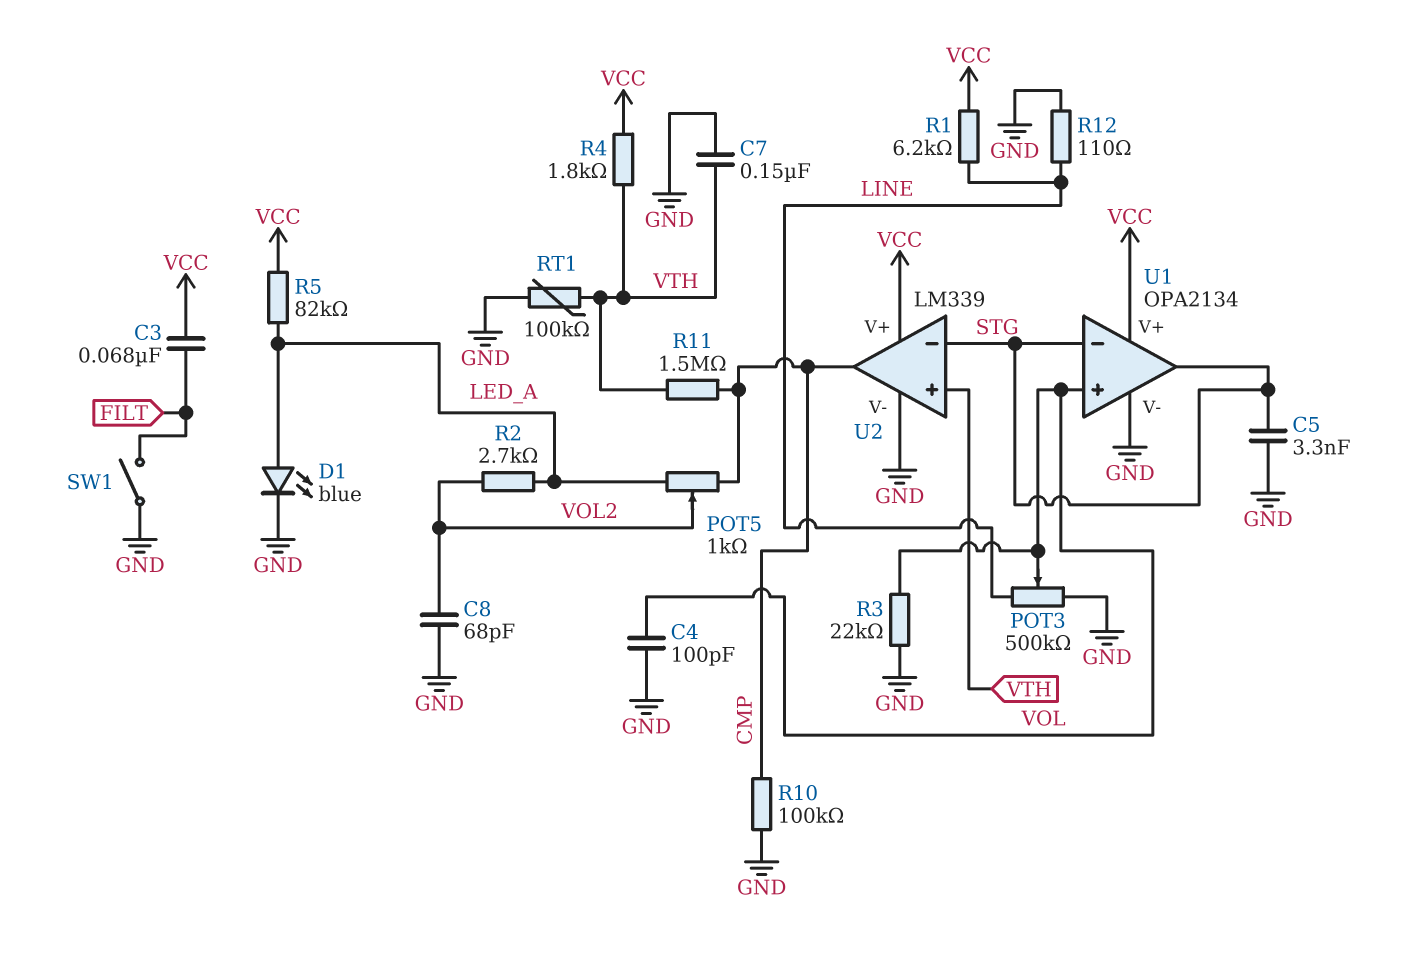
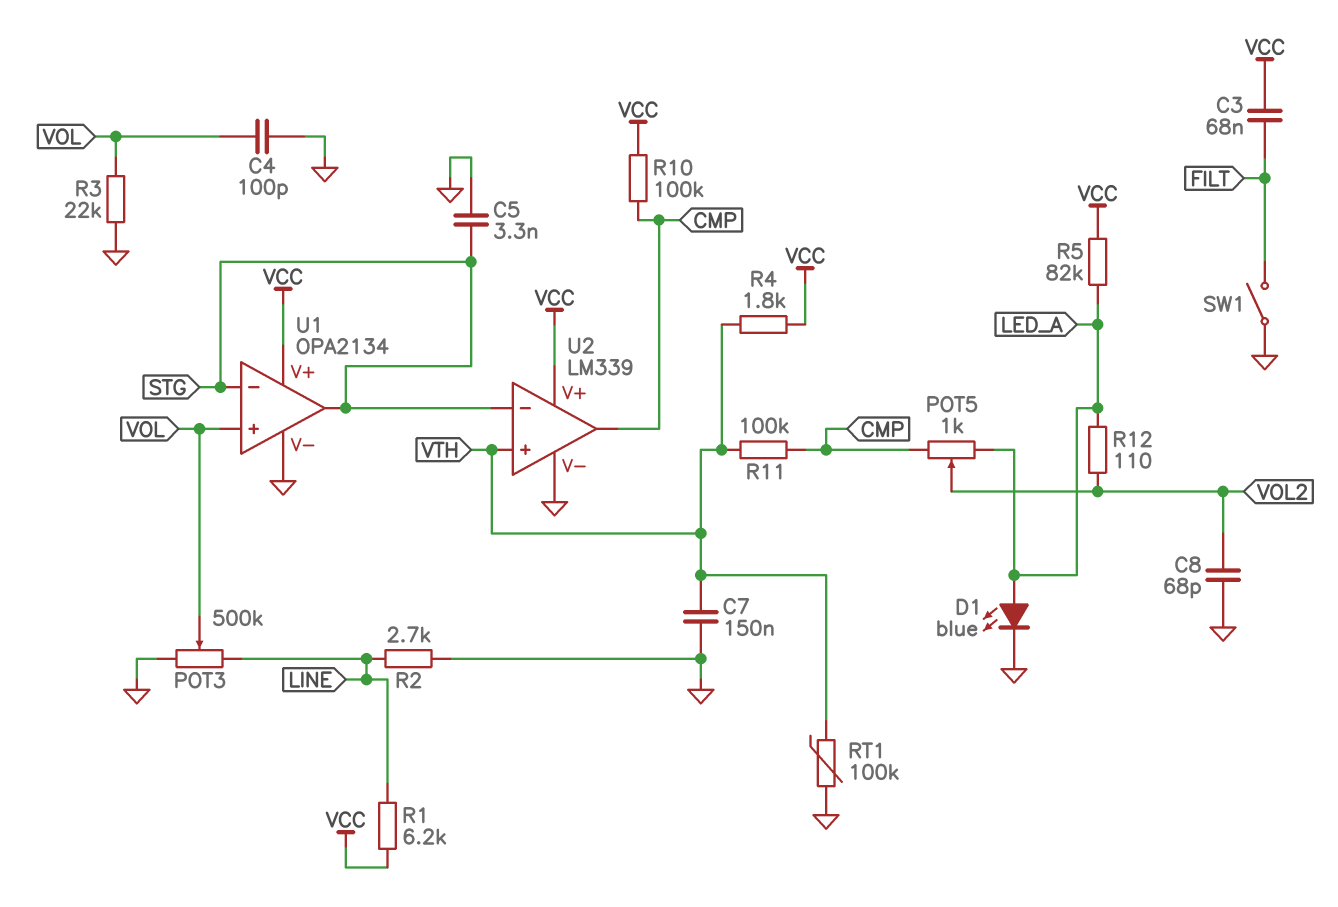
R2: 2.7k (LED_A, VOL2) -> 2.7k (GND, LINE)
R10: 100k (CMP, GND) -> 100k (CMP, VCC)
R11: 1.5M (CMP, VTH) -> 100k (CMP, VTH)
R12: 110 (GND, LINE) -> 110 (LED_A, VOL2)

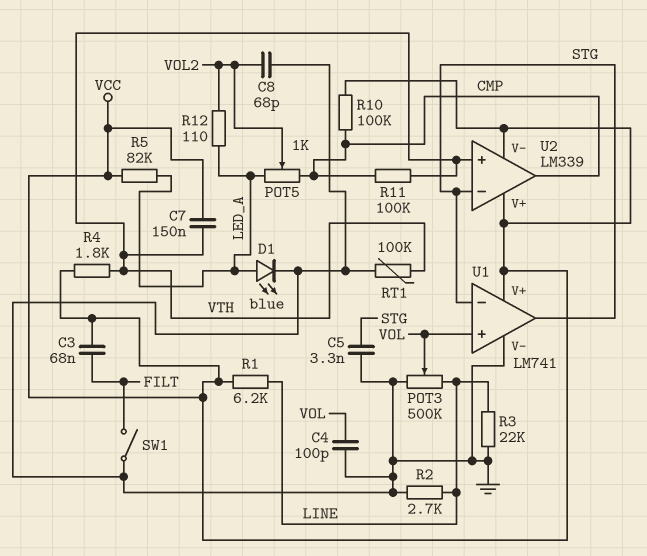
C7: 150nF (GND, VTH) -> 150nF (VCC, VTH)
R3: 22k (GND, VOL) -> 22k (GND, LINE)
U1: OPA2134 -> LM741
U2 pin V-: GND -> VCC

